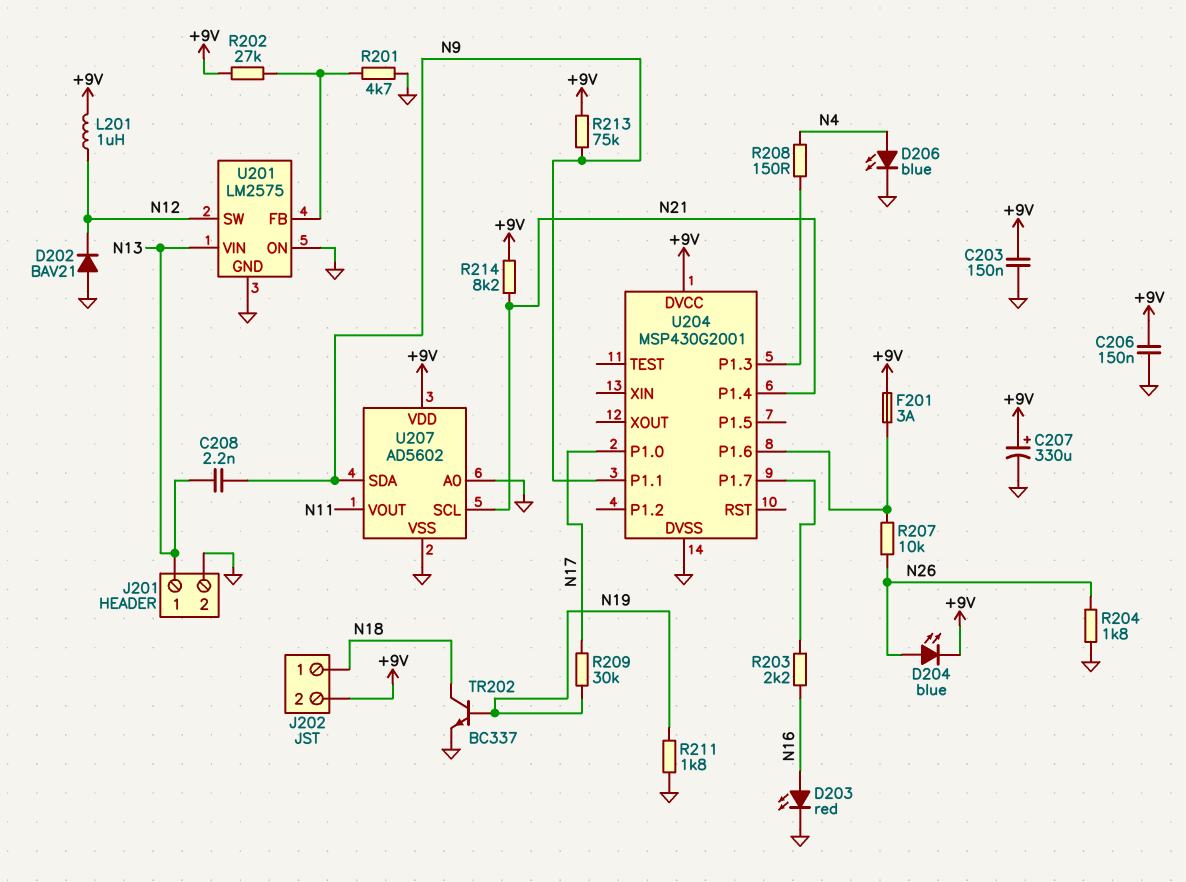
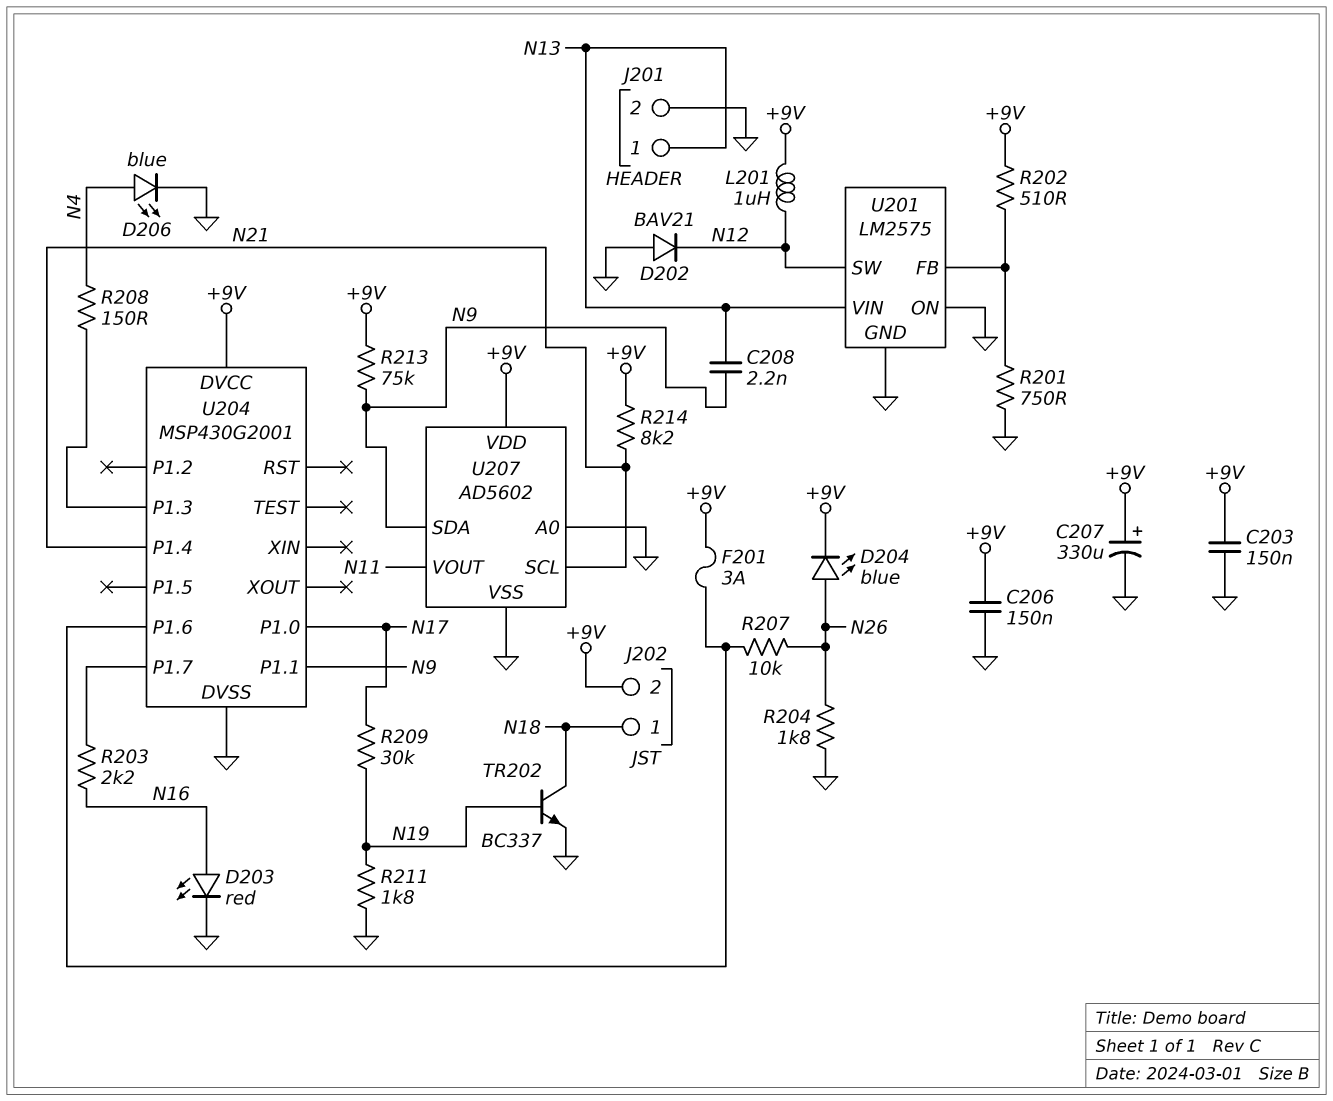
R201: 4.7k (GND, U201/FB) -> 750 (GND, U201/FB)
R202: 27k (+9V, U201/FB) -> 510 (+9V, U201/FB)

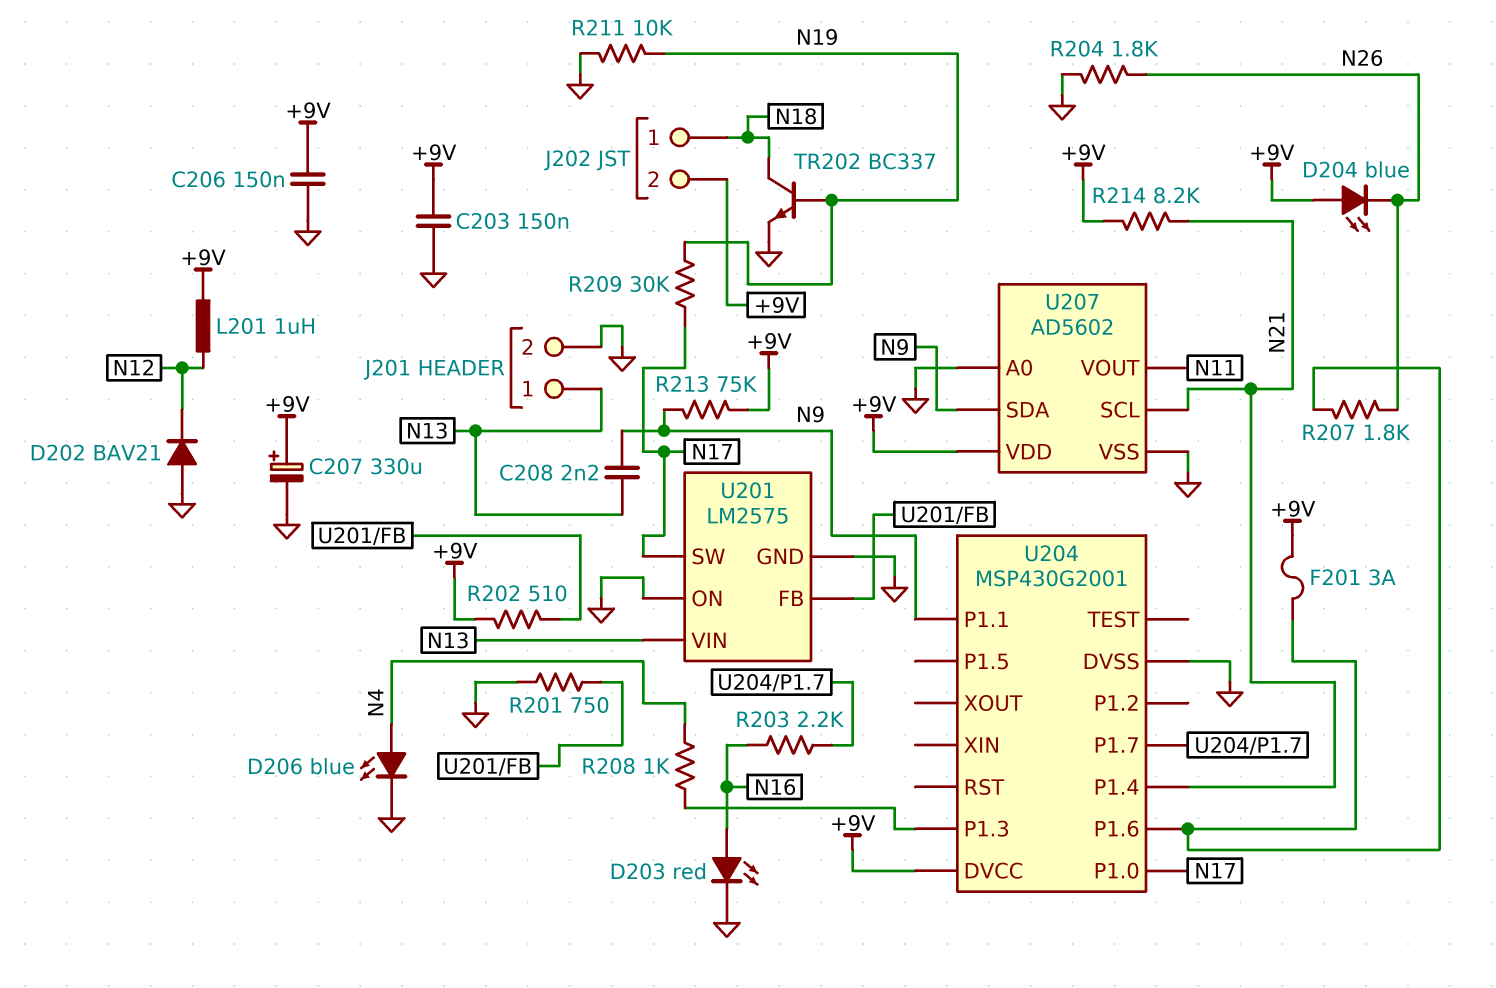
D204: LED blue (A N26, K +9V) -> LED blue (A +9V, K N26)
R207: 10k (N26, U204/P1.6) -> 1.8k (N26, U204/P1.6)
R208: 150 (N4, U204/P1.3) -> 1k (N4, U204/P1.3)
R211: 1.8k (GND, N19) -> 10k (GND, N19)
U201 pin SW: N12 -> N17

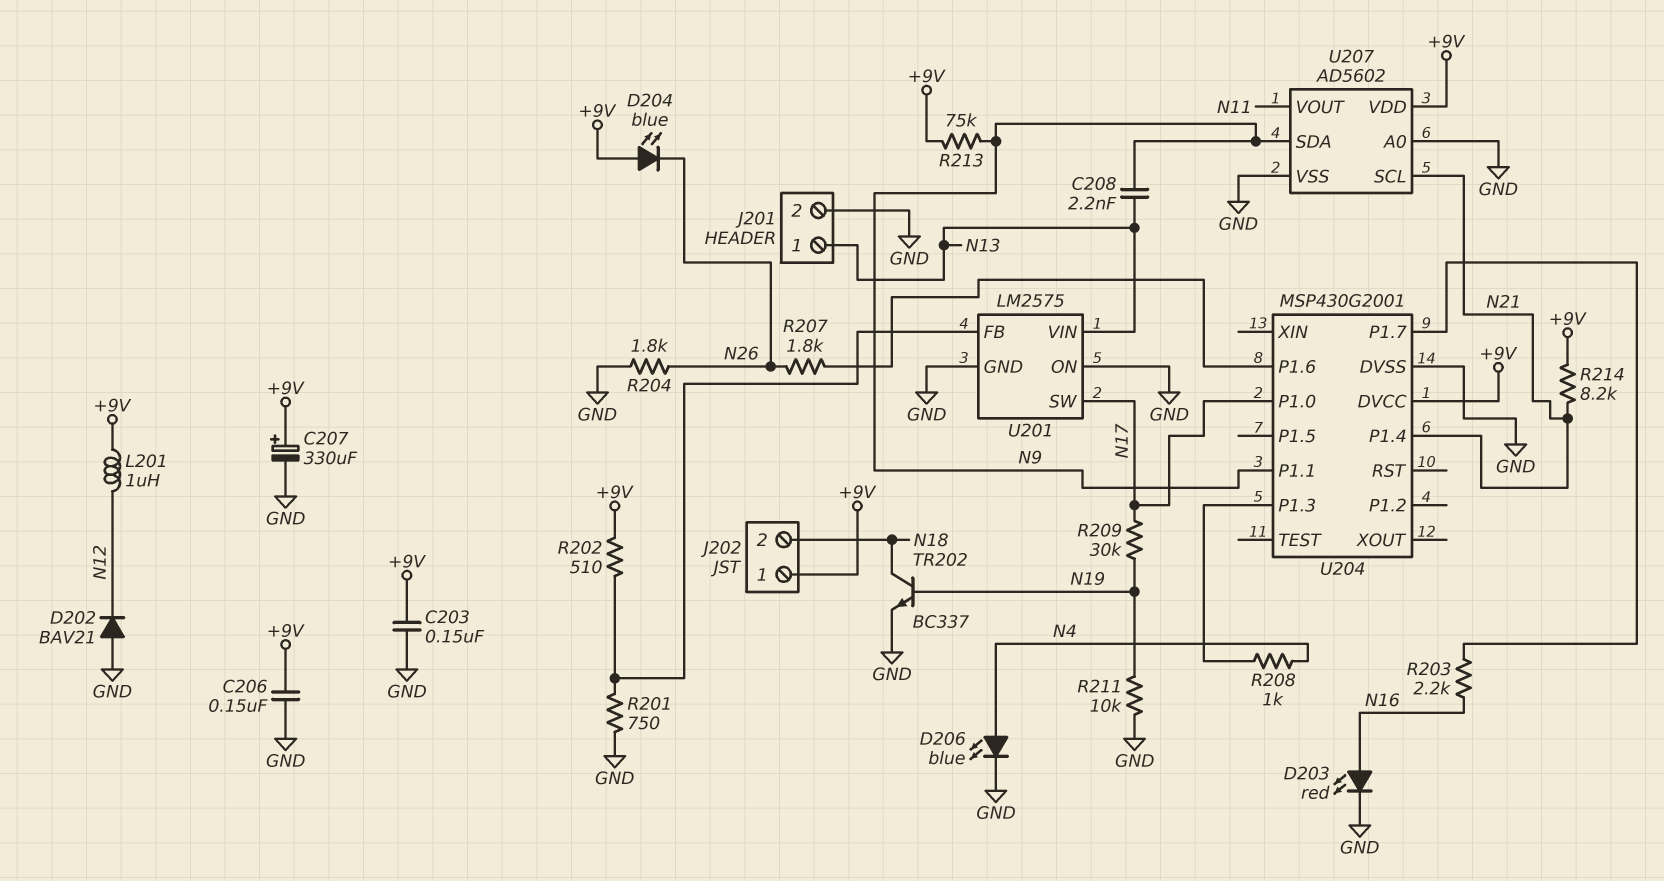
F201: 3A (+9V, U204/P1.6) -> none
J202 pin 1: N18 -> +9V
J202 pin 2: +9V -> N18

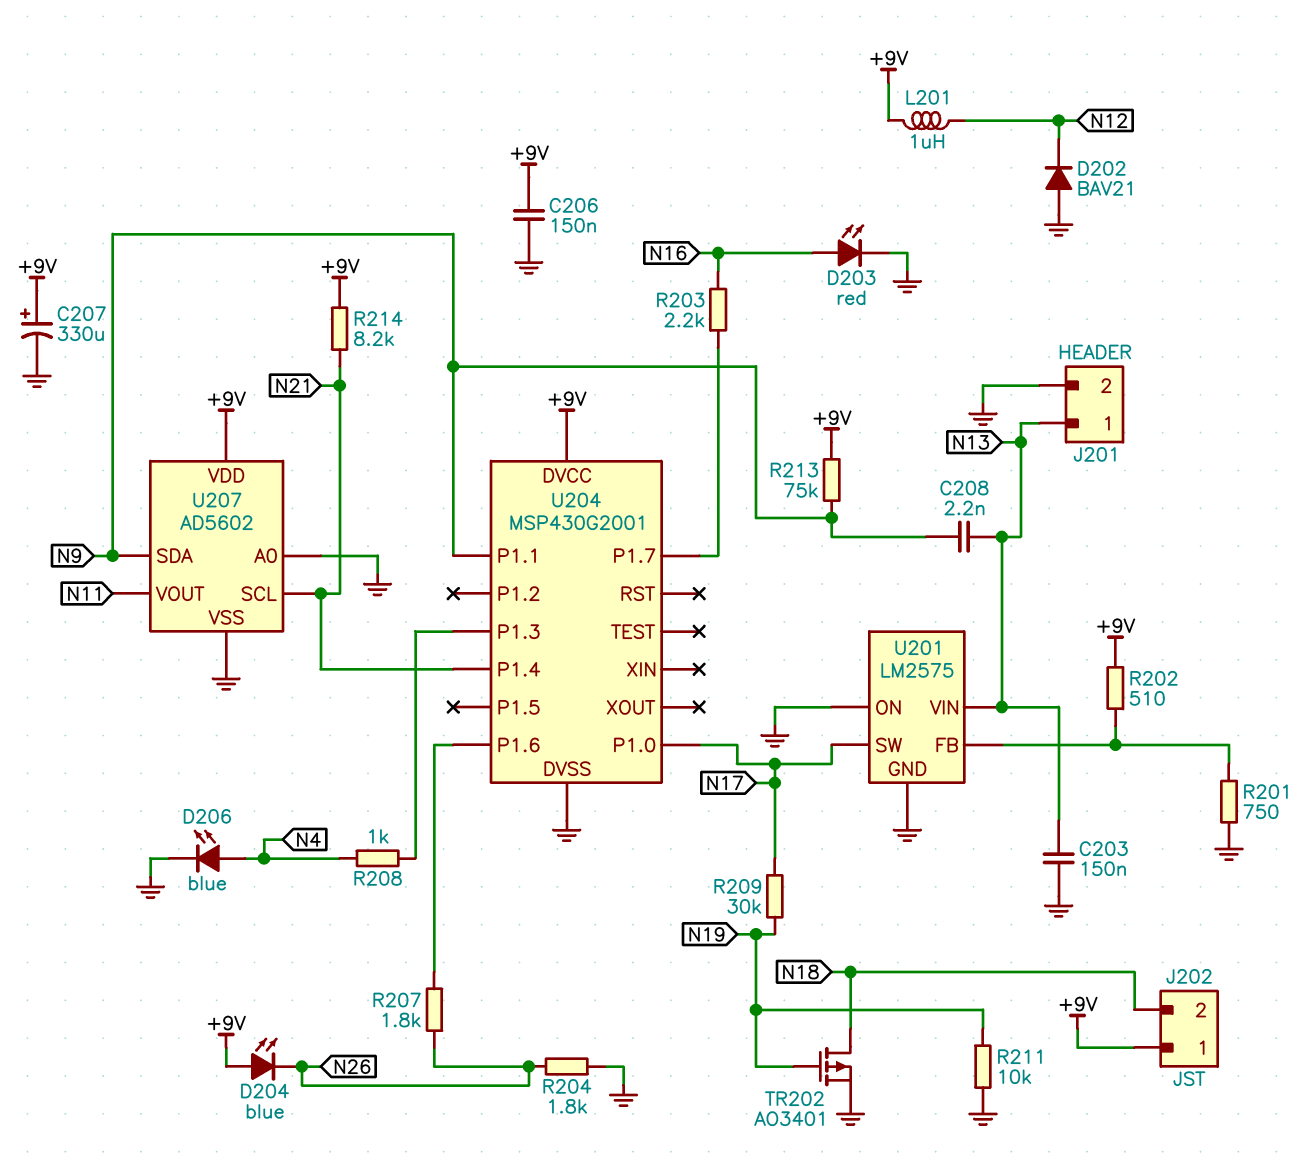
C203: 150nF (+9V, GND) -> 150nF (GND, N13)
TR202: NPN BC337 (B N19, C N18, E GND) -> PMOS AO3401 (G N19, D N18, S GND)

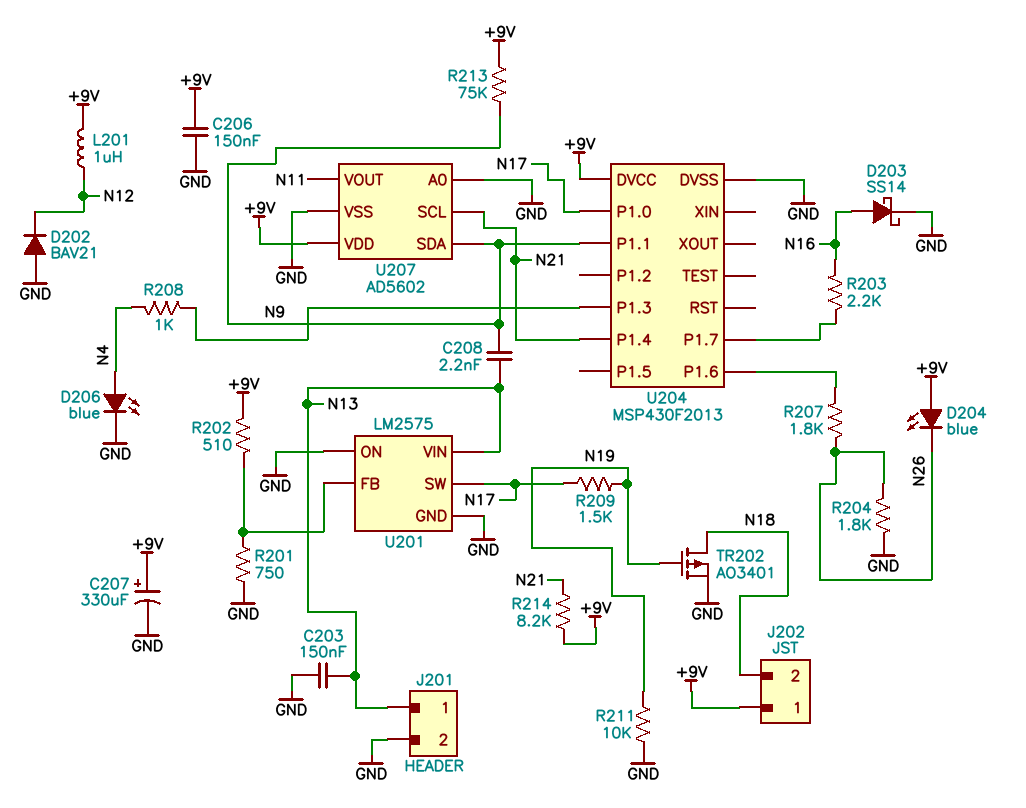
D203: LED red (A N16, K GND) -> schottky SS14 (A N16, K GND)
R209: 30k (N17, N19) -> 1.5k (N17, N19)
U204: MSP430G2001 -> MSP430F2013

